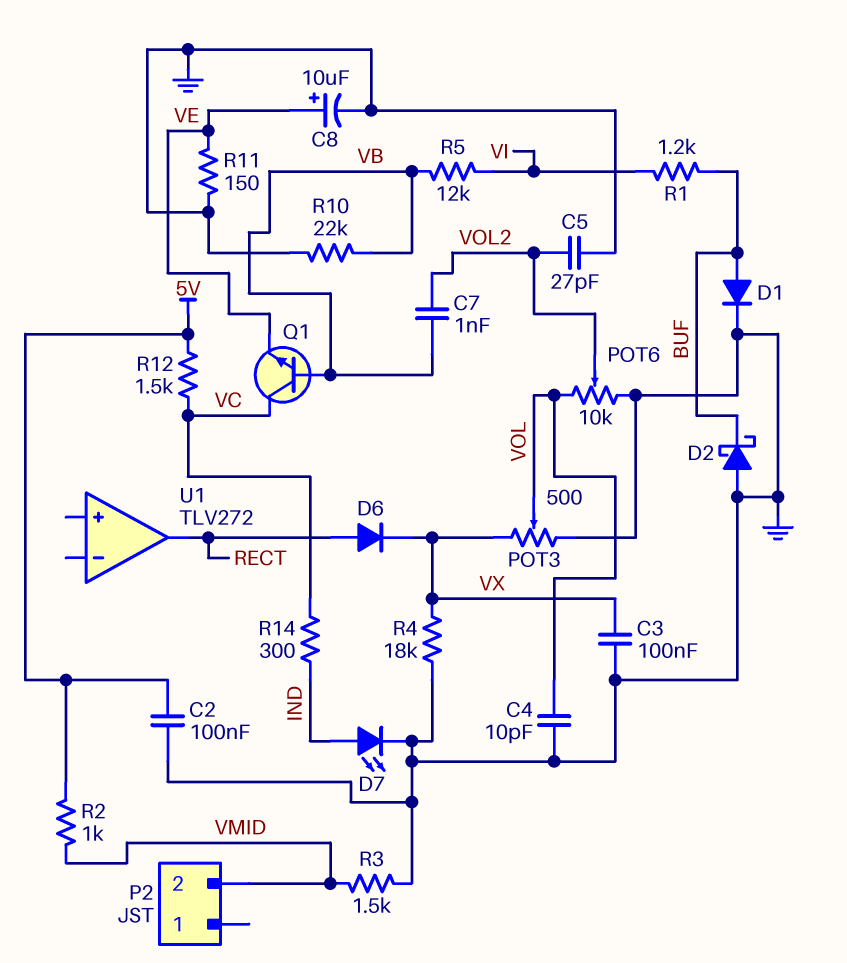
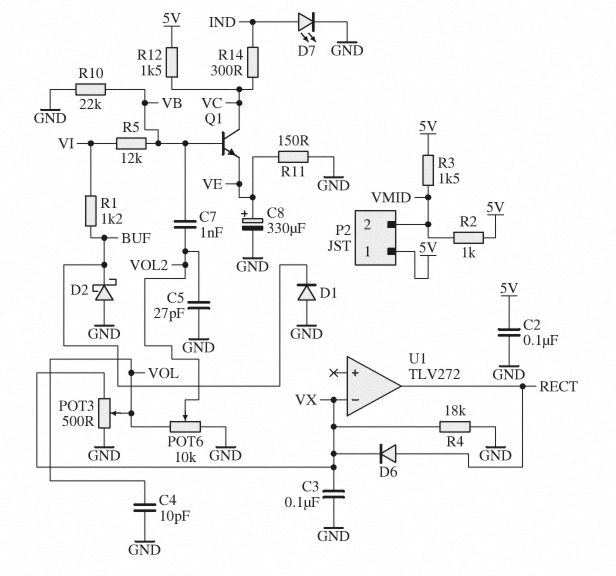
C8: 10uF (plus VE, minus GND) -> 330uF (plus VE, minus GND)
D1: diode (A BUF, K GND) -> diode (A GND, K BUF)
P2 pin 1: none -> 5V
R3: 1.5k (GND, VMID) -> 1.5k (5V, VMID)
U1 pin in-: none -> VX

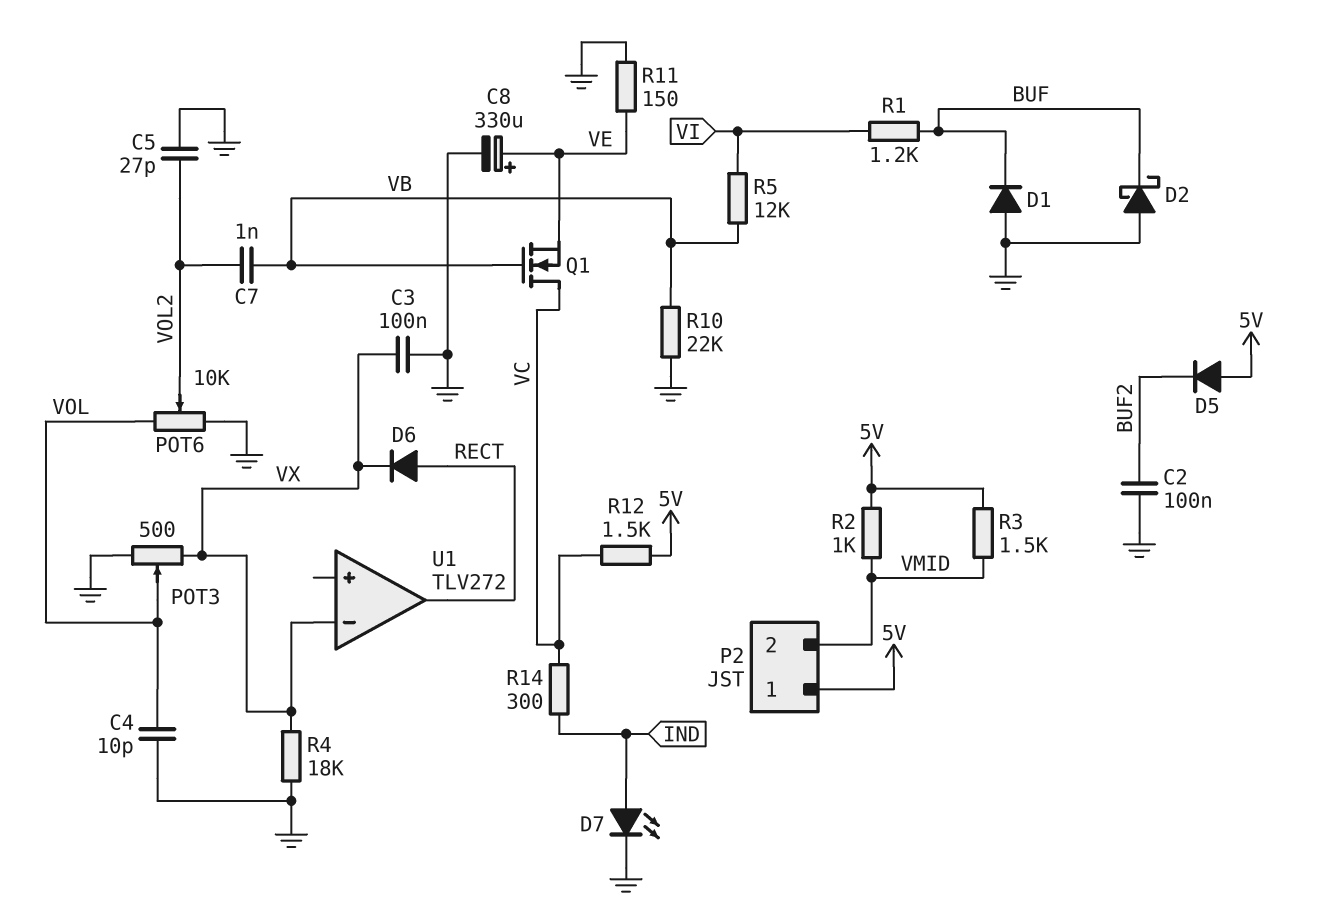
C2: 100nF (5V, GND) -> 100nF (BUF2, GND)
D5: none -> diode (A 5V, K BUF2)
Q1: NPN (B VB, C VC, E VE) -> NMOS (G VB, D VC, S VE)

